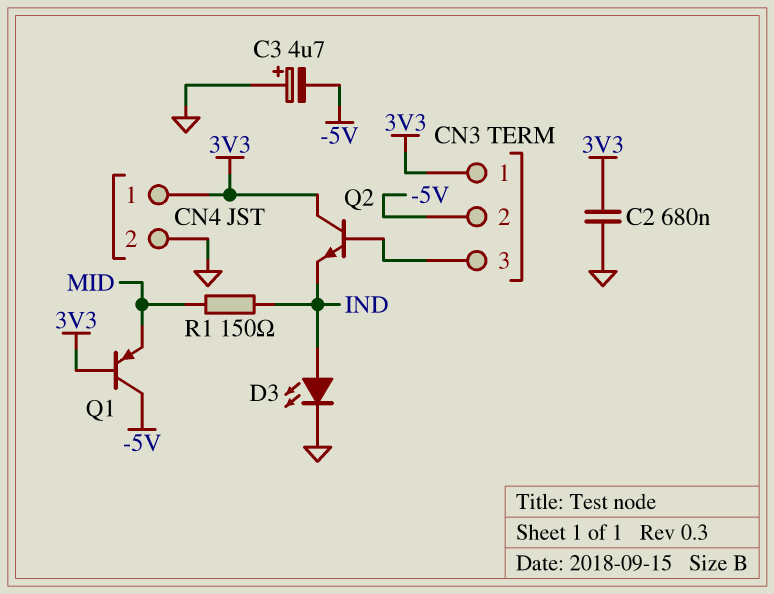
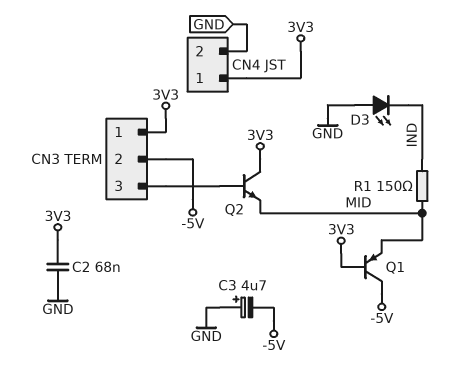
C2: 680nF (3V3, GND) -> 68nF (3V3, GND)
D3: LED (A IND, K GND) -> LED (A GND, K IND)
Q2: NPN (B CN3/3, C 3V3, E IND) -> NPN (B CN3/3, C 3V3, E MID)

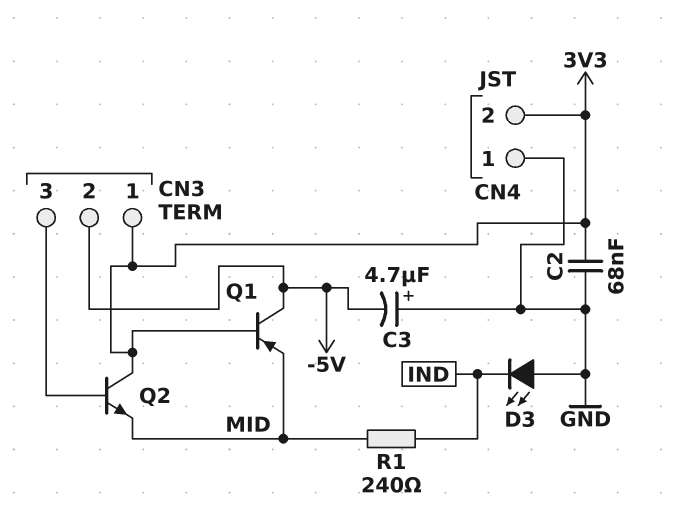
CN4 pin 1: 3V3 -> GND
CN4 pin 2: GND -> 3V3
R1: 150 (IND, MID) -> 240 (IND, MID)

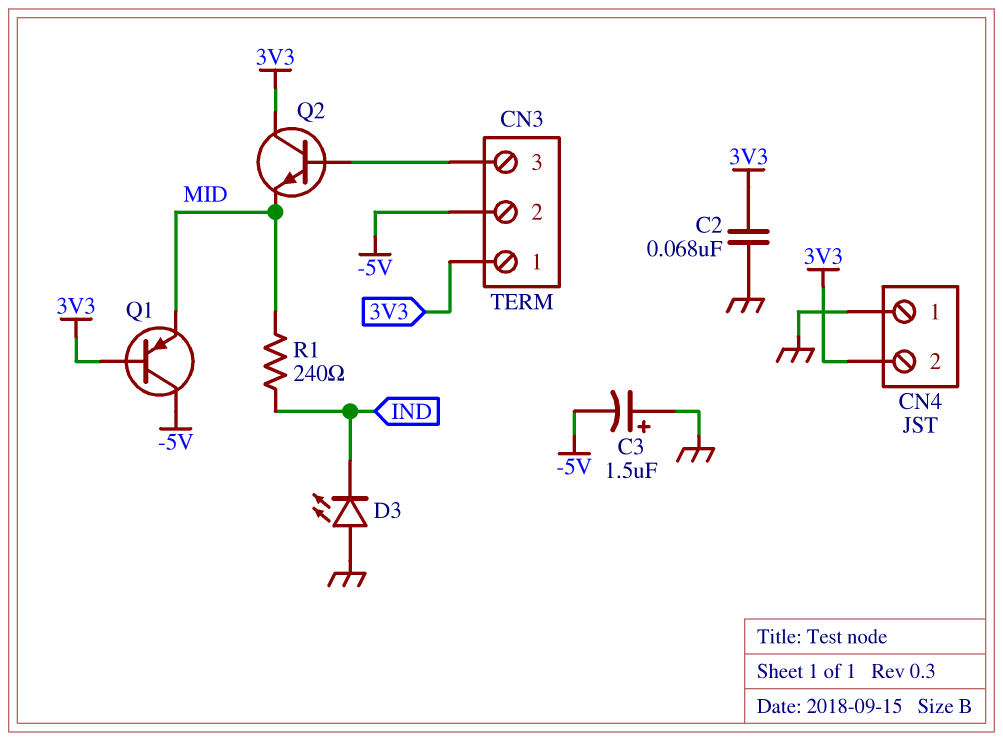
C3: 4.7uF (plus GND, minus -5V) -> 1.5uF (plus GND, minus -5V)

